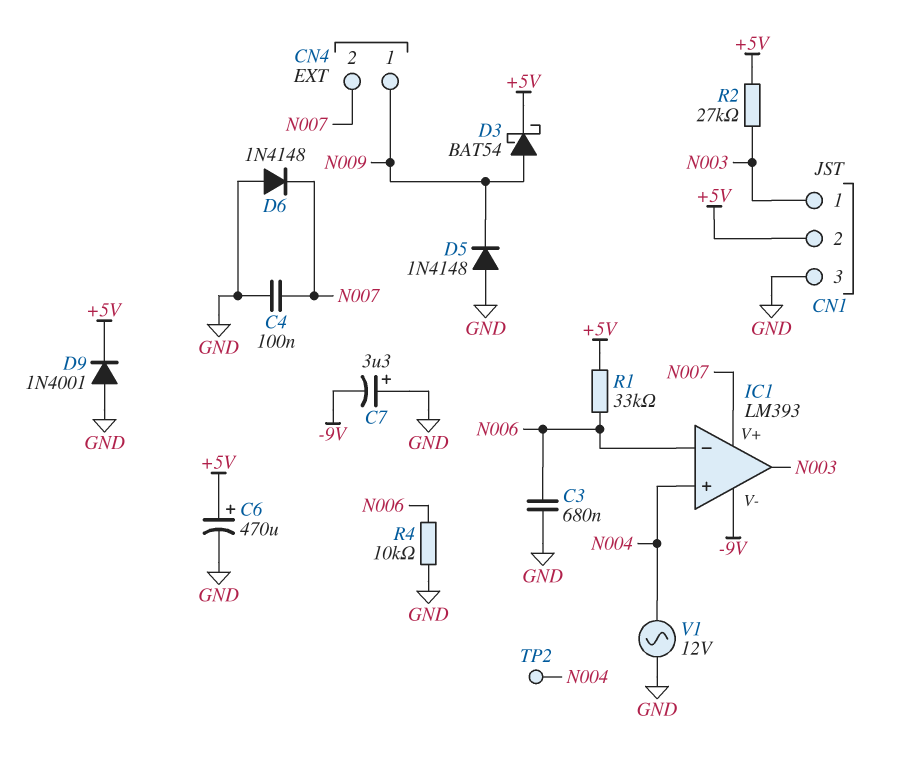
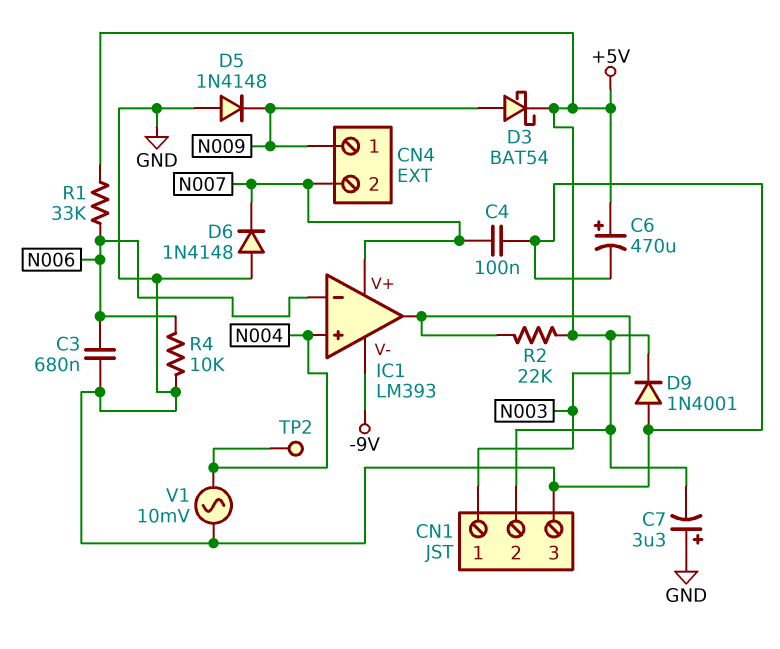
C7: 3.3uF (plus GND, minus -9V) -> 3.3uF (plus GND, minus +5V)
R2: 27k (+5V, N003) -> 22k (+5V, N003)
V1: AC 12V (GND, N004) -> AC 10mV (GND, N004)

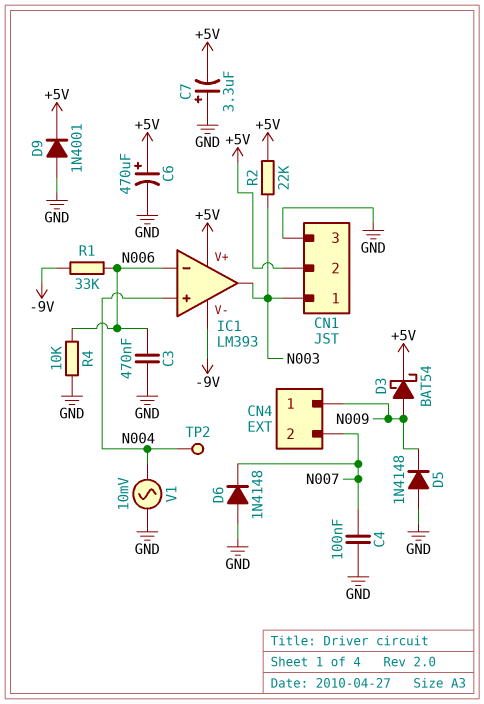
C3: 680nF (GND, N006) -> 470nF (GND, N006)
IC1 pin V+: N007 -> +5V
R1: 33k (+5V, N006) -> 33k (-9V, N006)

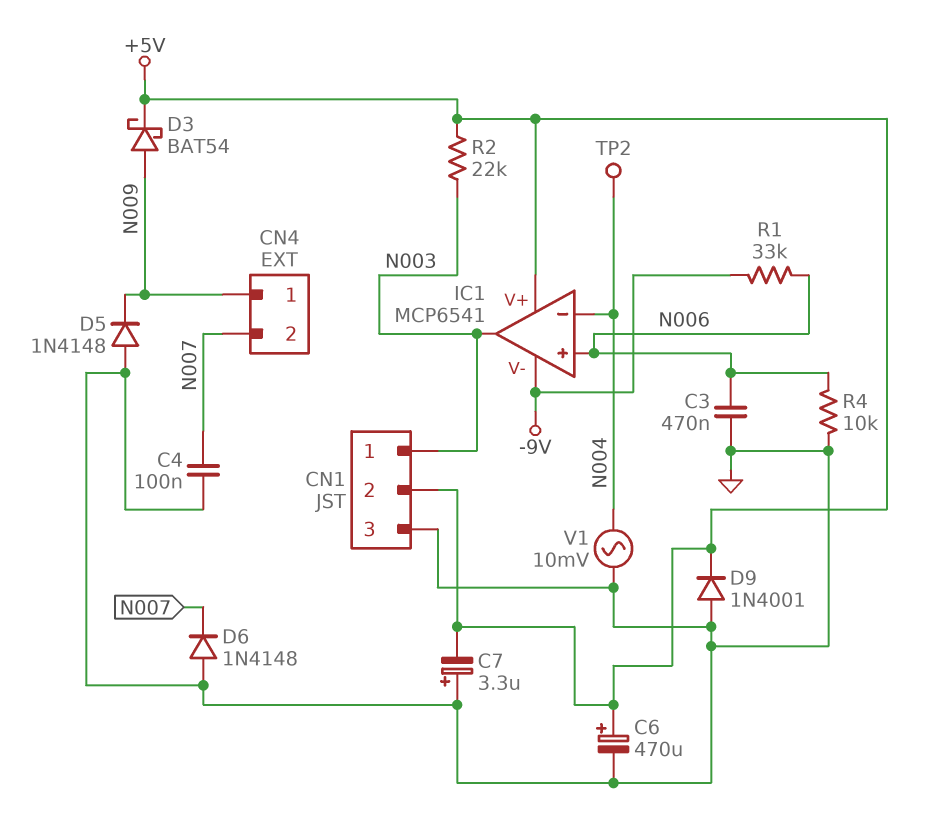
IC1: LM393 -> MCP6541
IC1 pin in+: N004 -> N006
IC1 pin in-: N006 -> N004

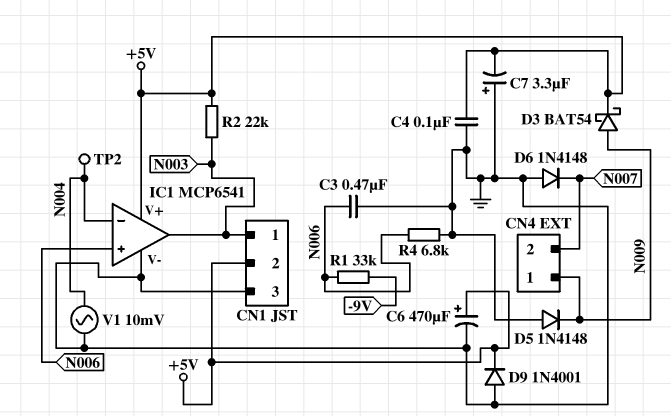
C4: 100nF (GND, N007) -> 100nF (+5V, GND)
IC1 pin V-: -9V -> GND
R4: 10k (GND, N006) -> 6.8k (GND, N006)

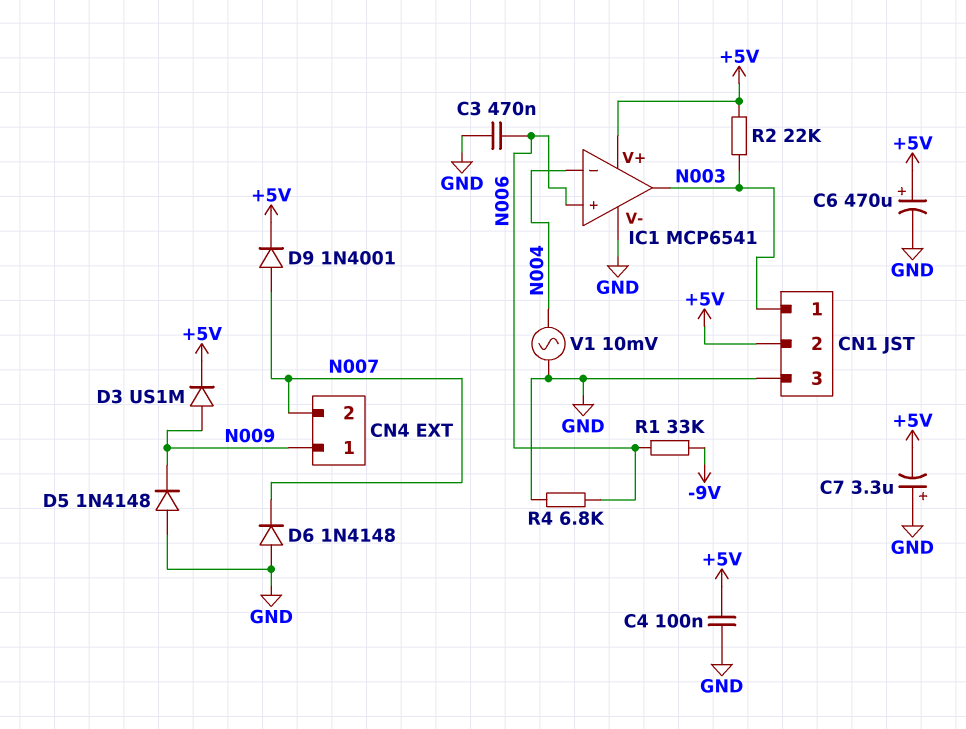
D3: schottky BAT54 (A N009, K +5V) -> diode US1M (A N009, K +5V)
D9: diode 1N4001 (A GND, K +5V) -> diode 1N4001 (A N007, K +5V)
TP2: test point (N004) -> none

